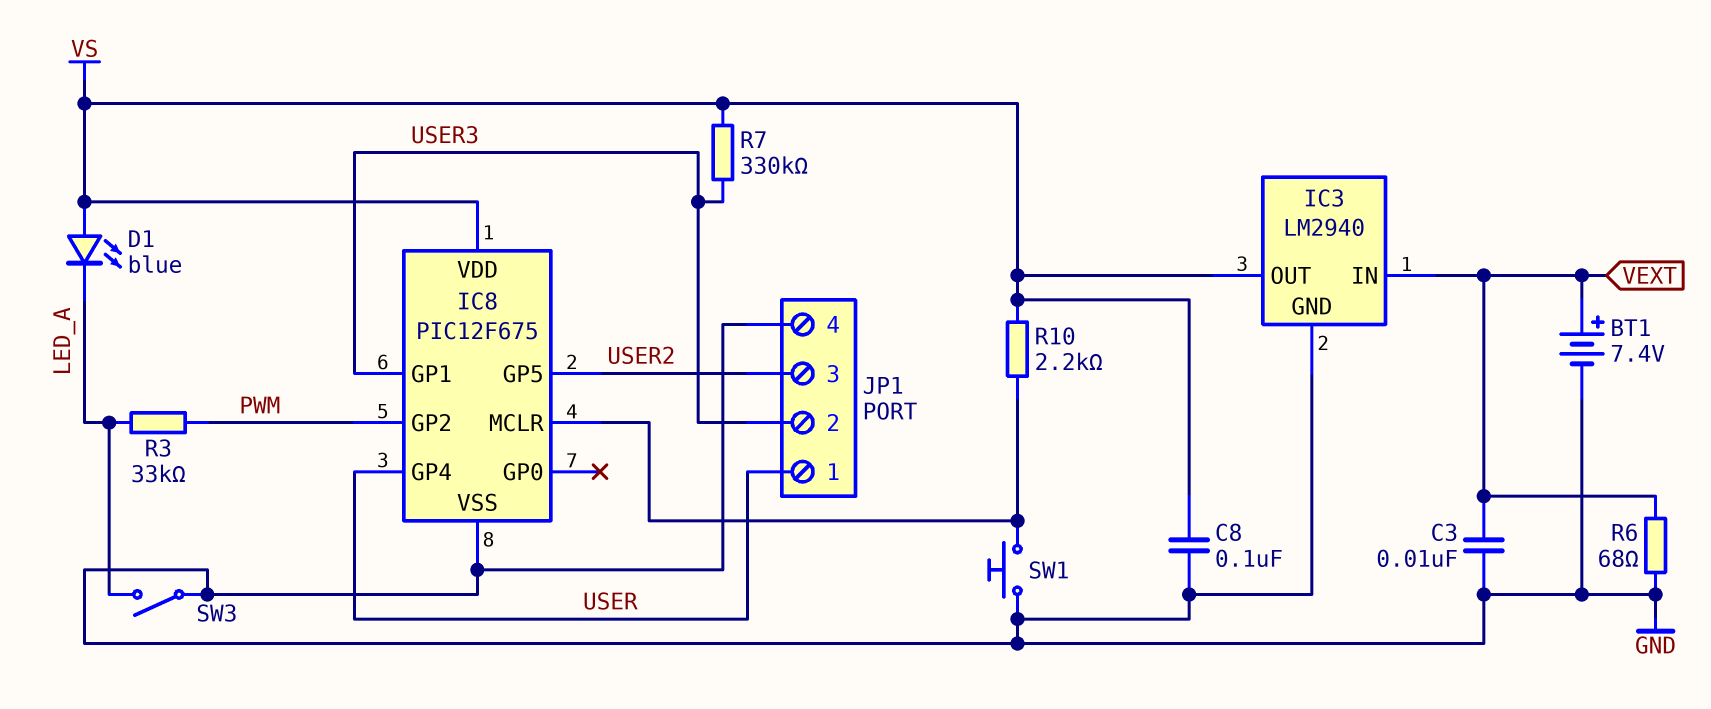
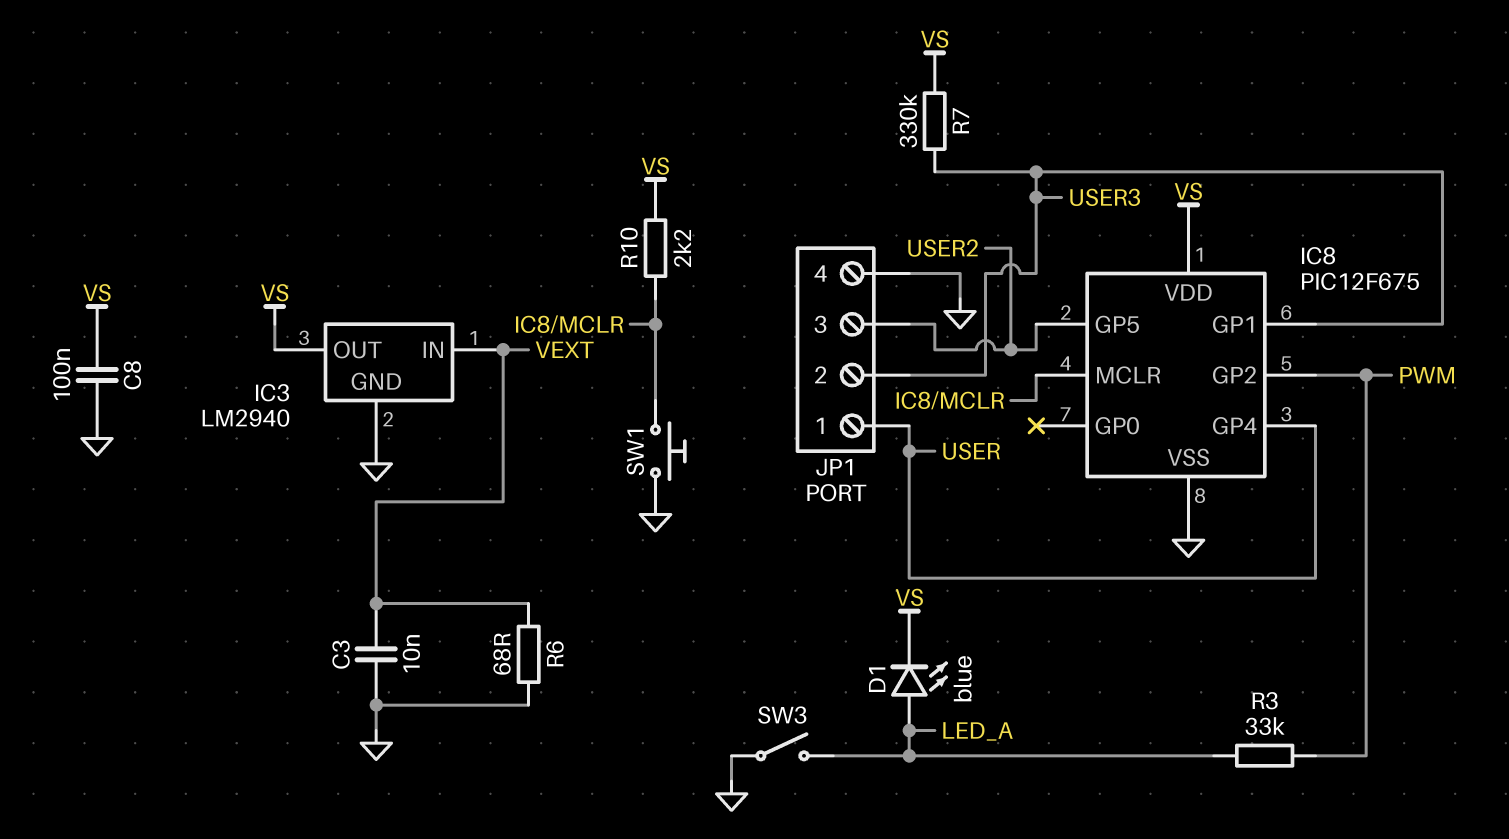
BT1: 7.4V (plus VEXT, minus GND) -> none
D1: LED blue (A VS, K LED_A) -> LED blue (A LED_A, K VS)

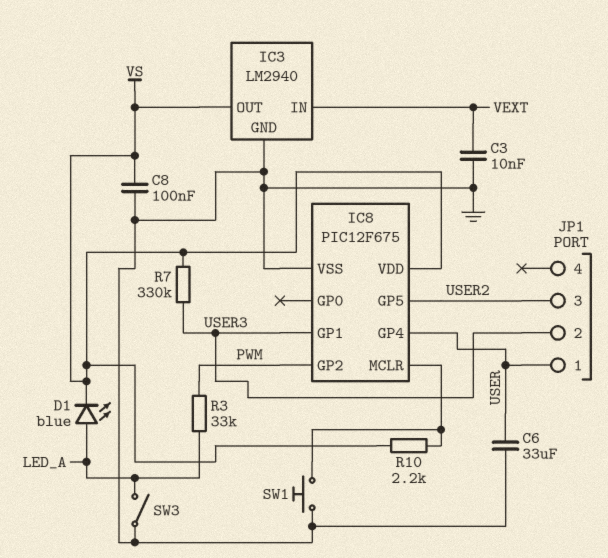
C6: none -> 33uF (GND, USER)
JP1 pin 4: GND -> none
R6: 68 (GND, VEXT) -> none

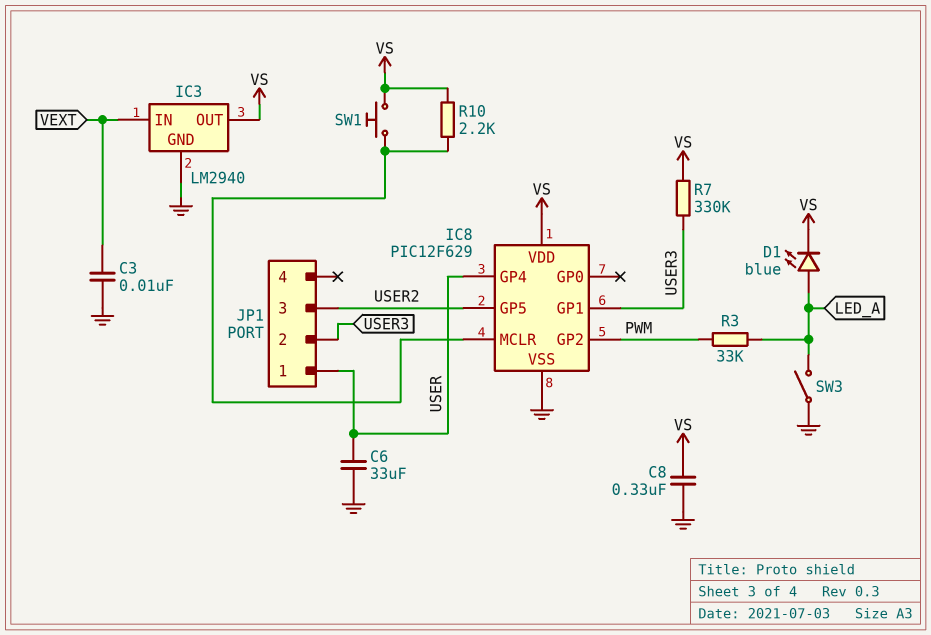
C8: 100nF (GND, VS) -> 330nF (GND, VS)
IC8: PIC12F675 -> PIC12F629
SW1: button (GND, IC8/MCLR) -> button (IC8/MCLR, VS)

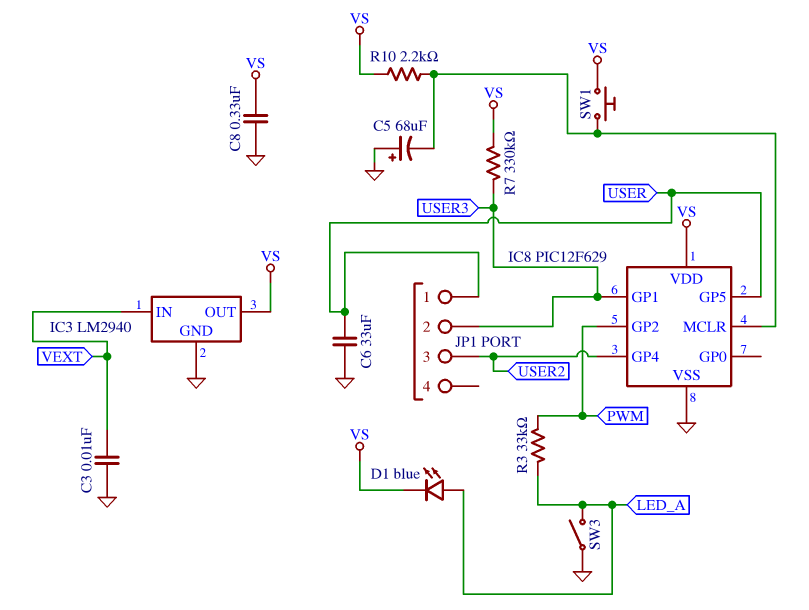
C5: none -> 68uF (plus GND, minus IC8/MCLR)
IC8 pin GP4: USER -> USER2
IC8 pin GP5: USER2 -> USER

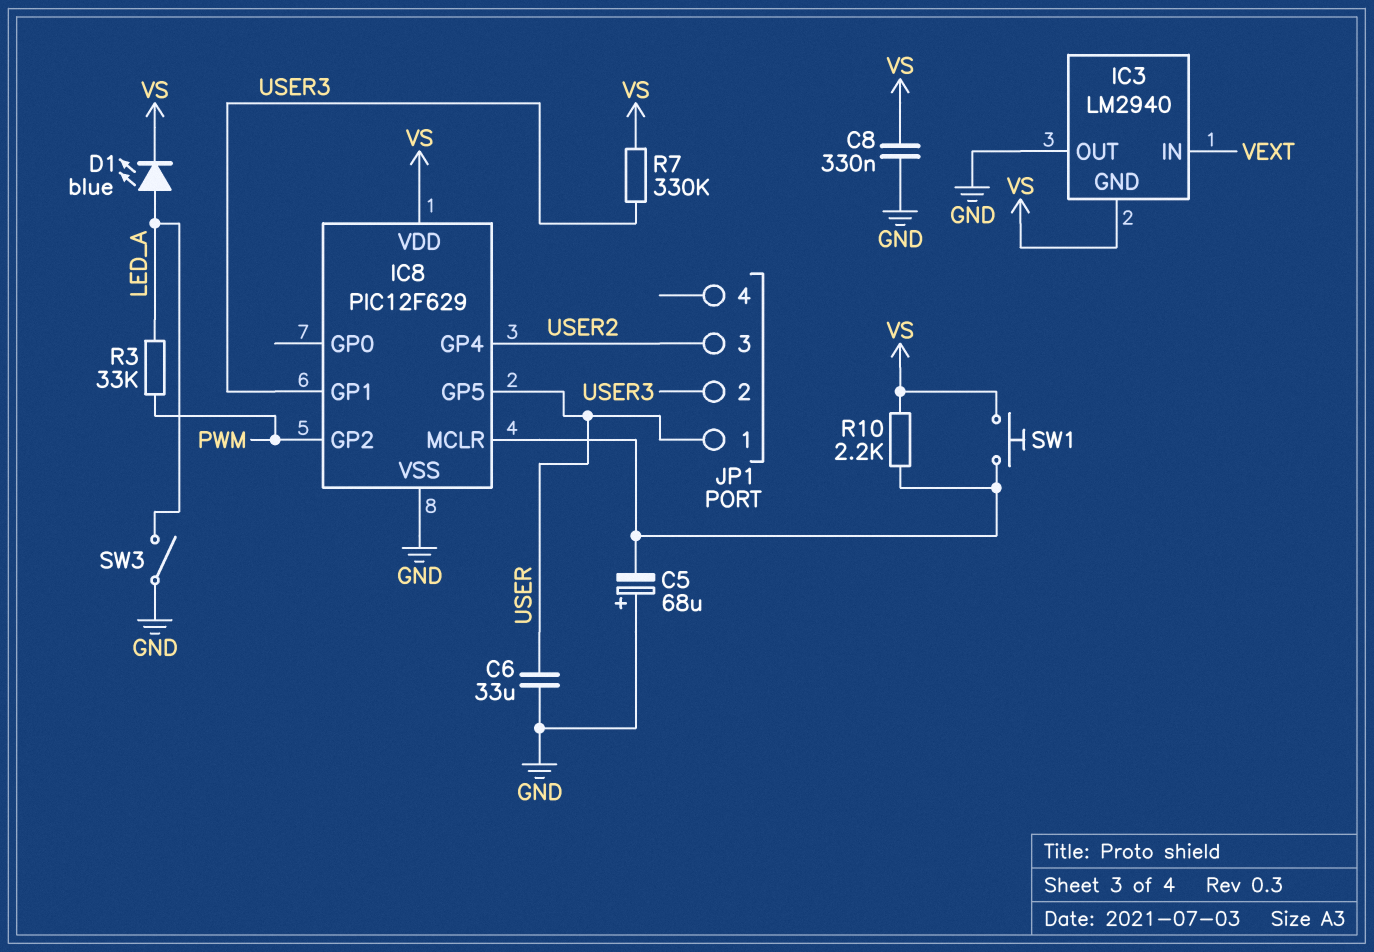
C3: 10nF (GND, VEXT) -> none
IC3 pin GND: GND -> VS
IC3 pin OUT: VS -> GND

